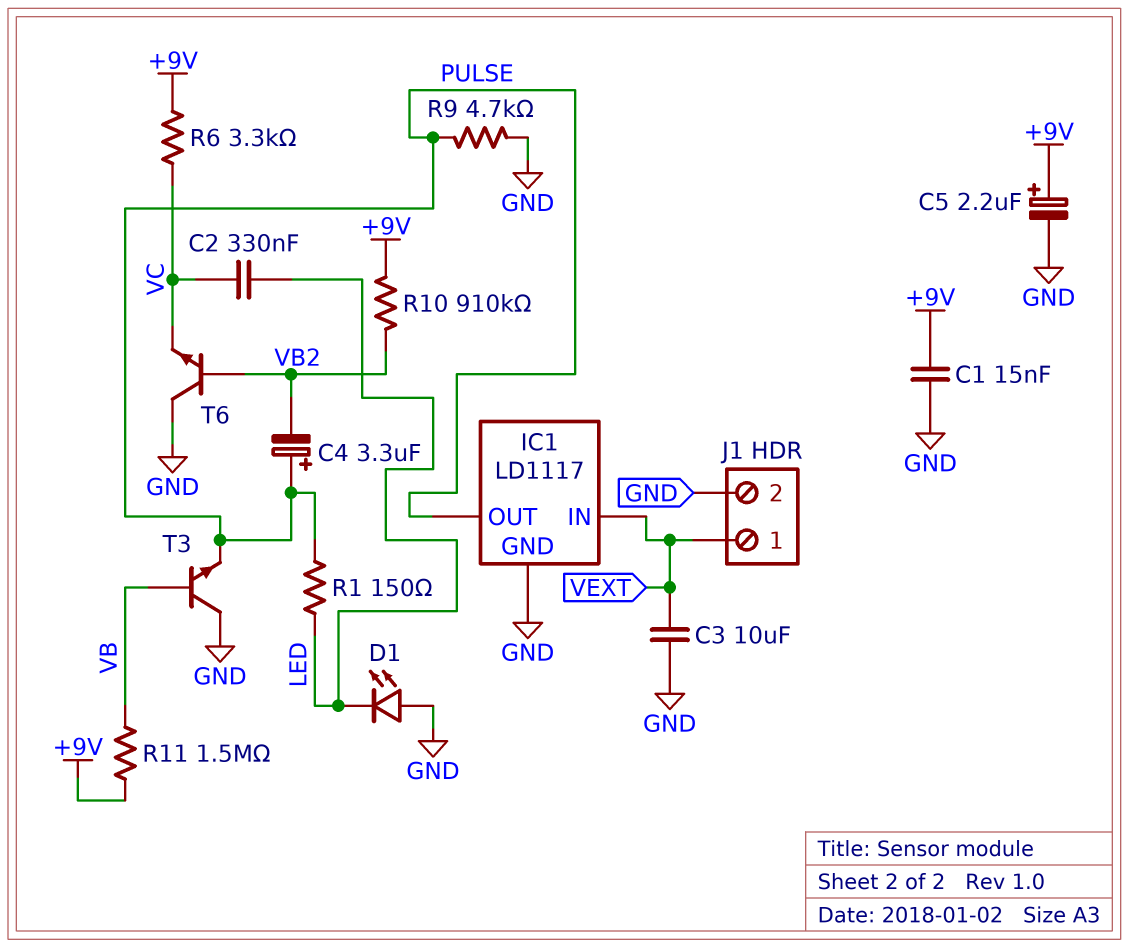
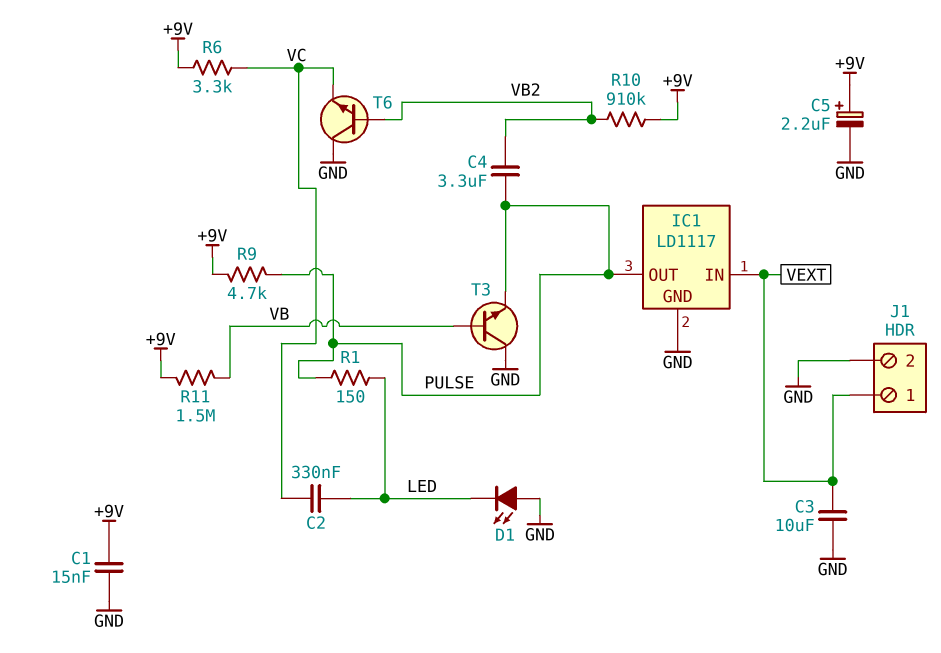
C4: 3.3uF (plus PULSE, minus VB2) -> 3.3uF (PULSE, VB2)
R9: 4.7k (GND, PULSE) -> 4.7k (+9V, PULSE)

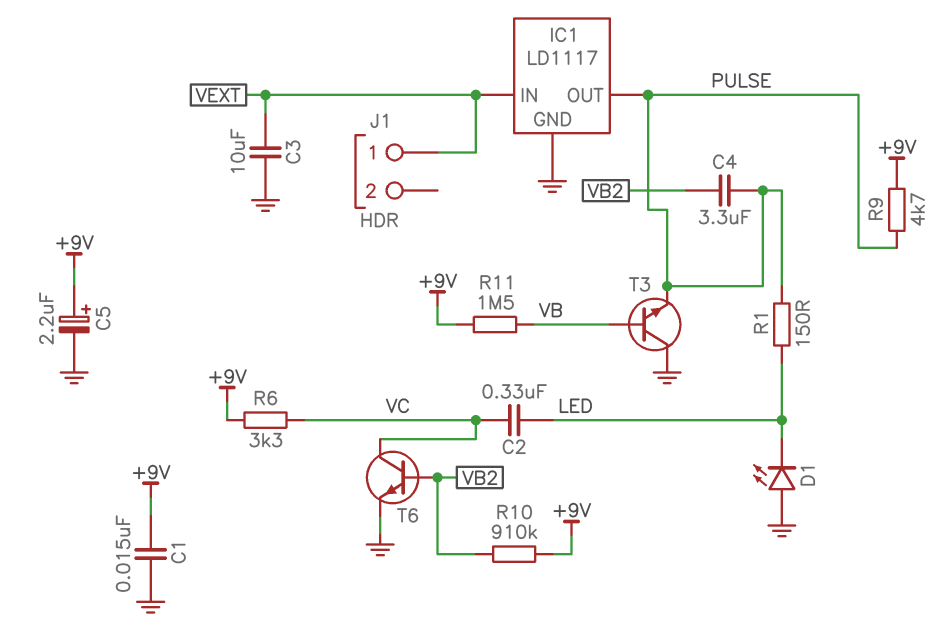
J1 pin 2: GND -> none
T6: NPN (B VB2, C GND, E VC) -> NPN (B VB2, C VC, E GND)

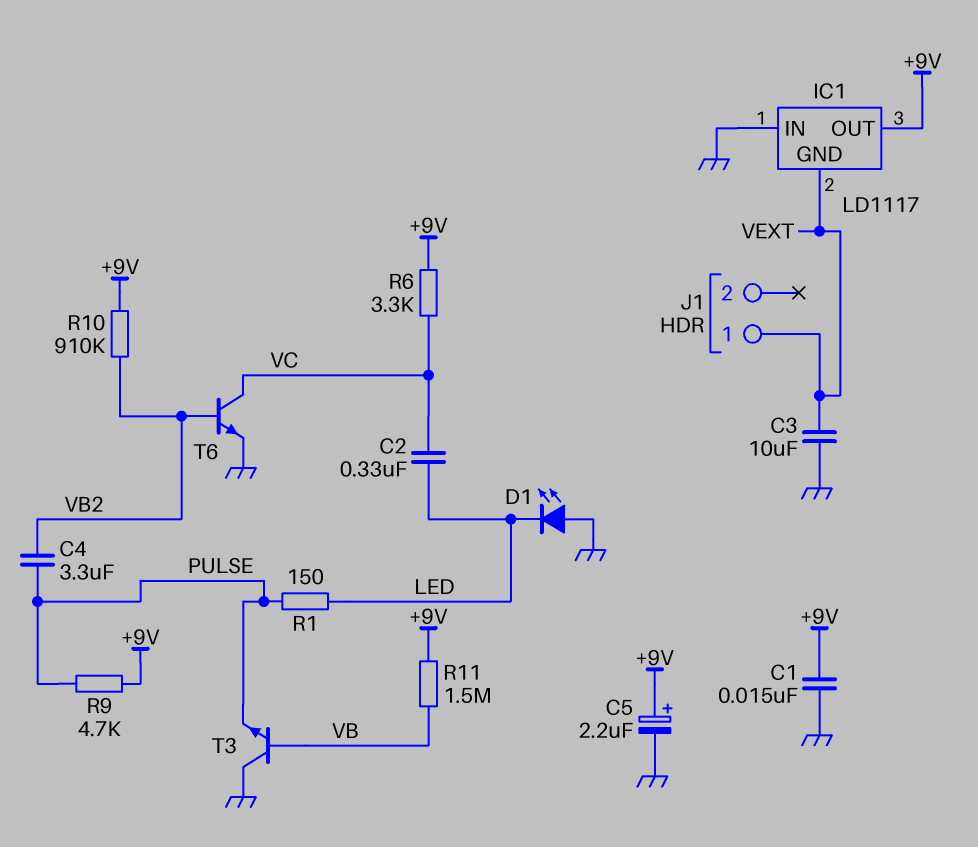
IC1 pin GND: GND -> VEXT
IC1 pin IN: VEXT -> GND
IC1 pin OUT: PULSE -> +9V

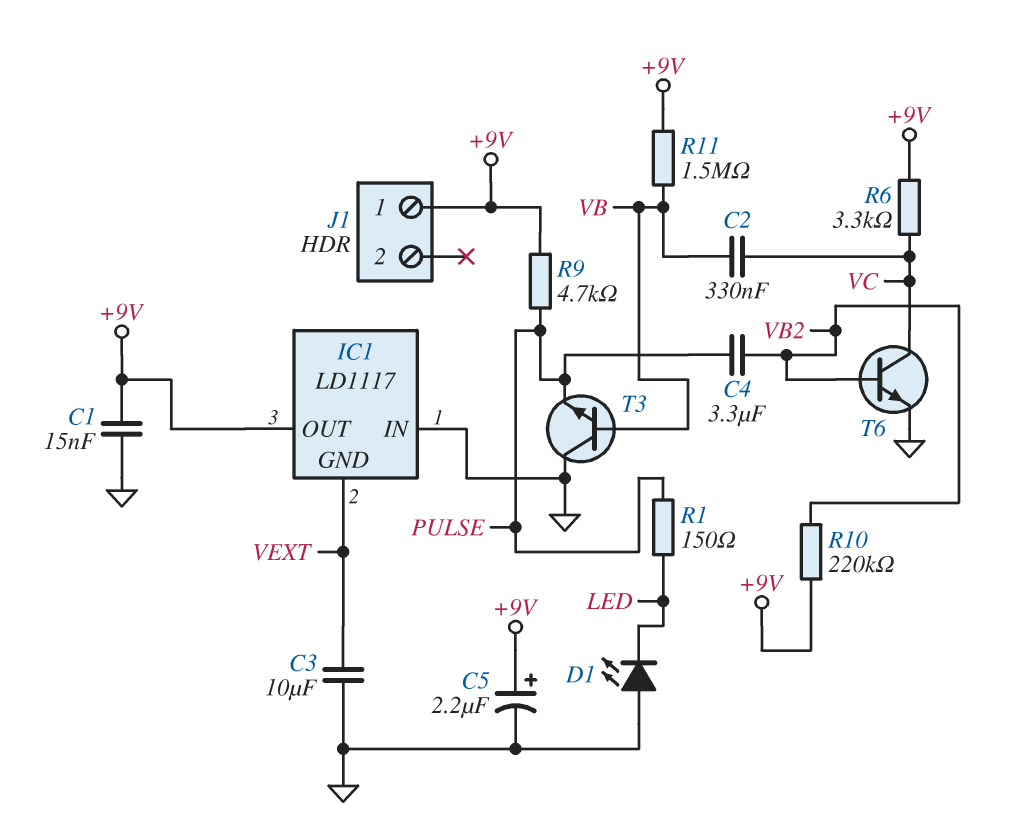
C2: 330nF (LED, VC) -> 330nF (VB, VC)
J1 pin 1: VEXT -> +9V
R10: 910k (+9V, VB2) -> 220k (+9V, VB2)

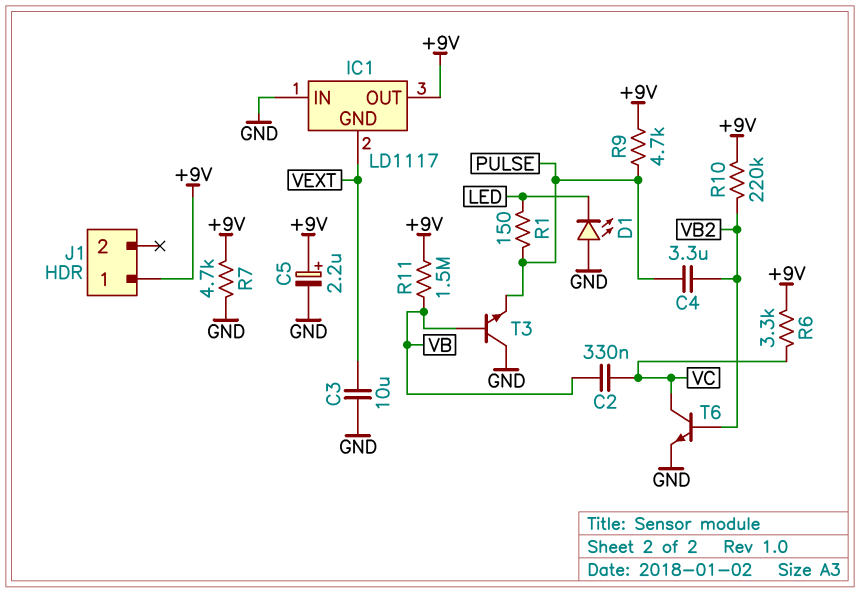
C1: 15nF (+9V, GND) -> none
R7: none -> 4.7k (+9V, GND)

